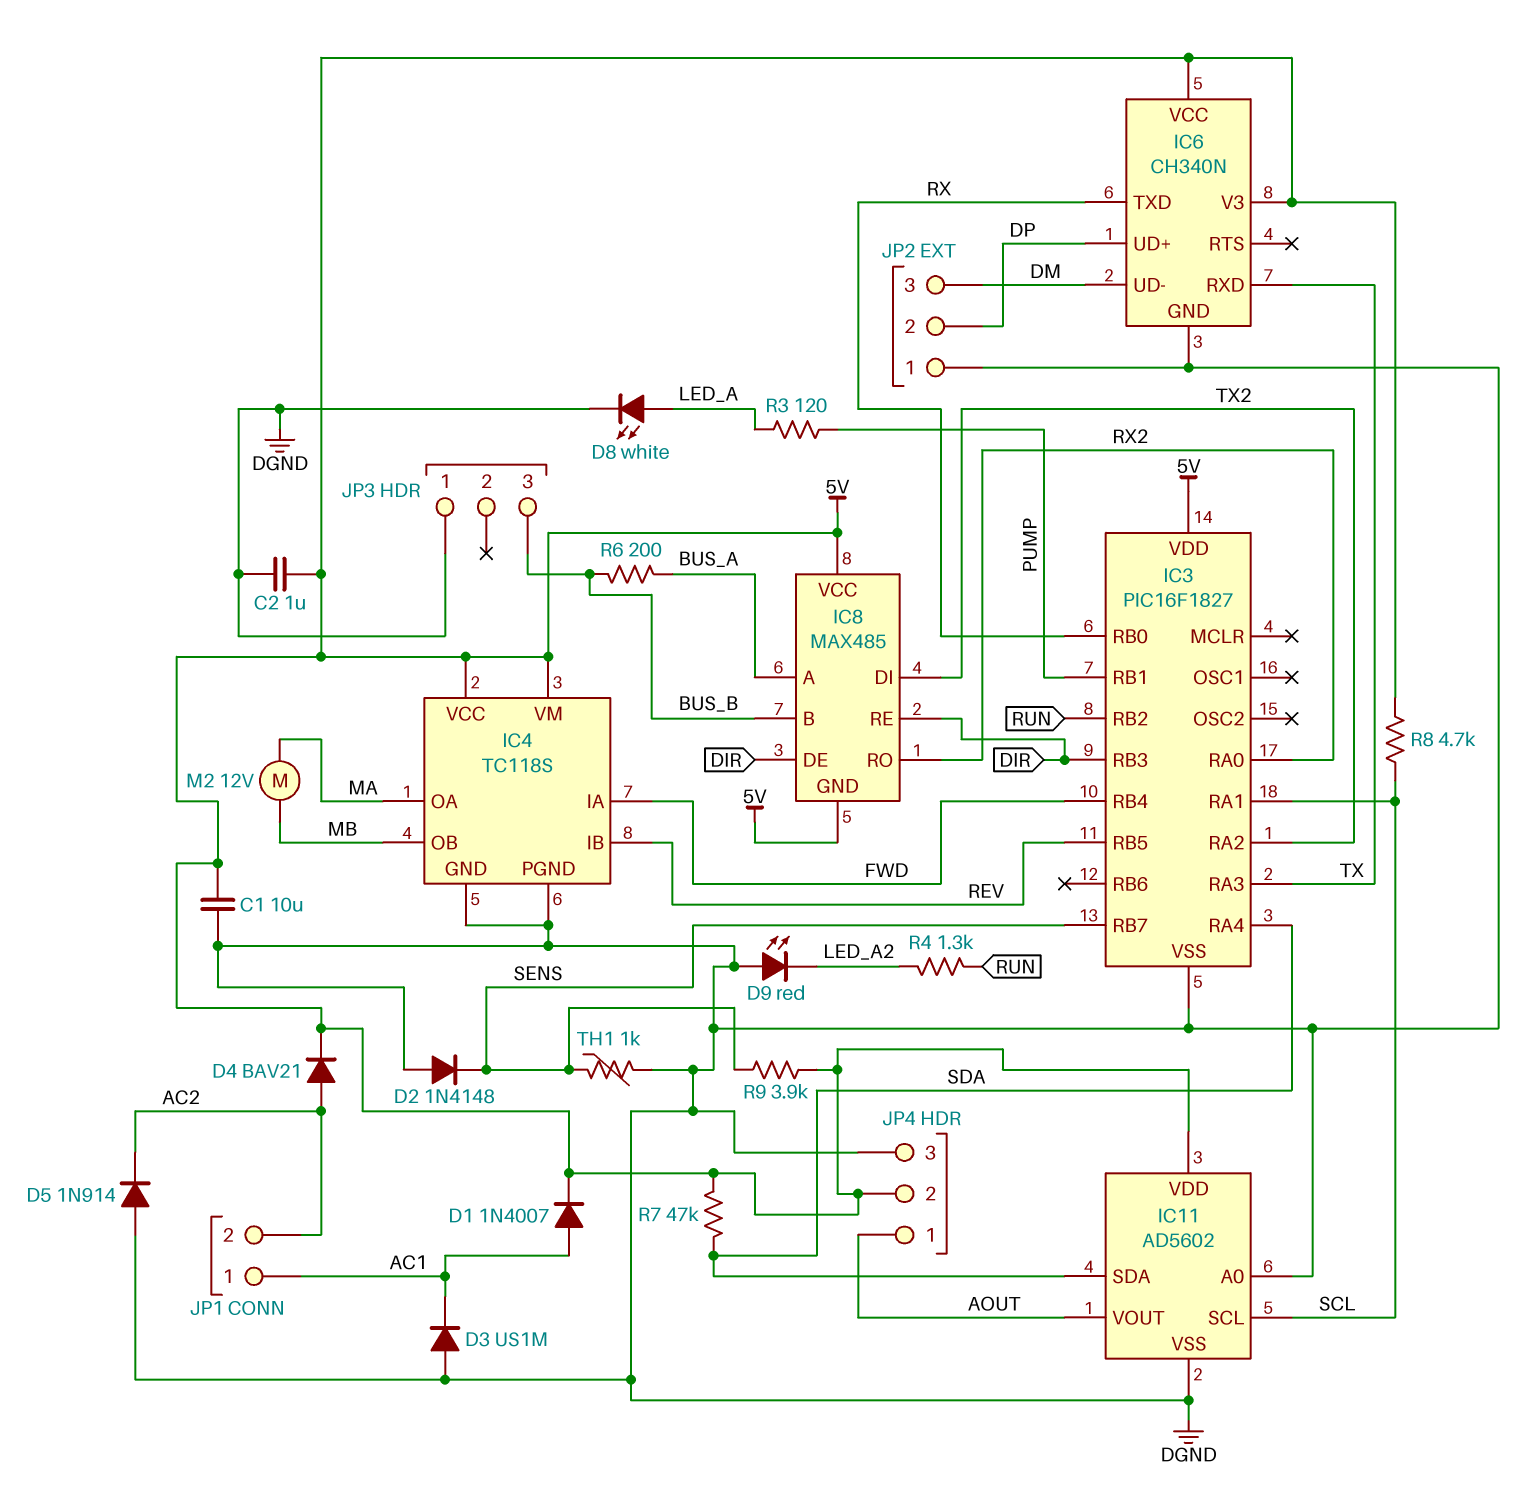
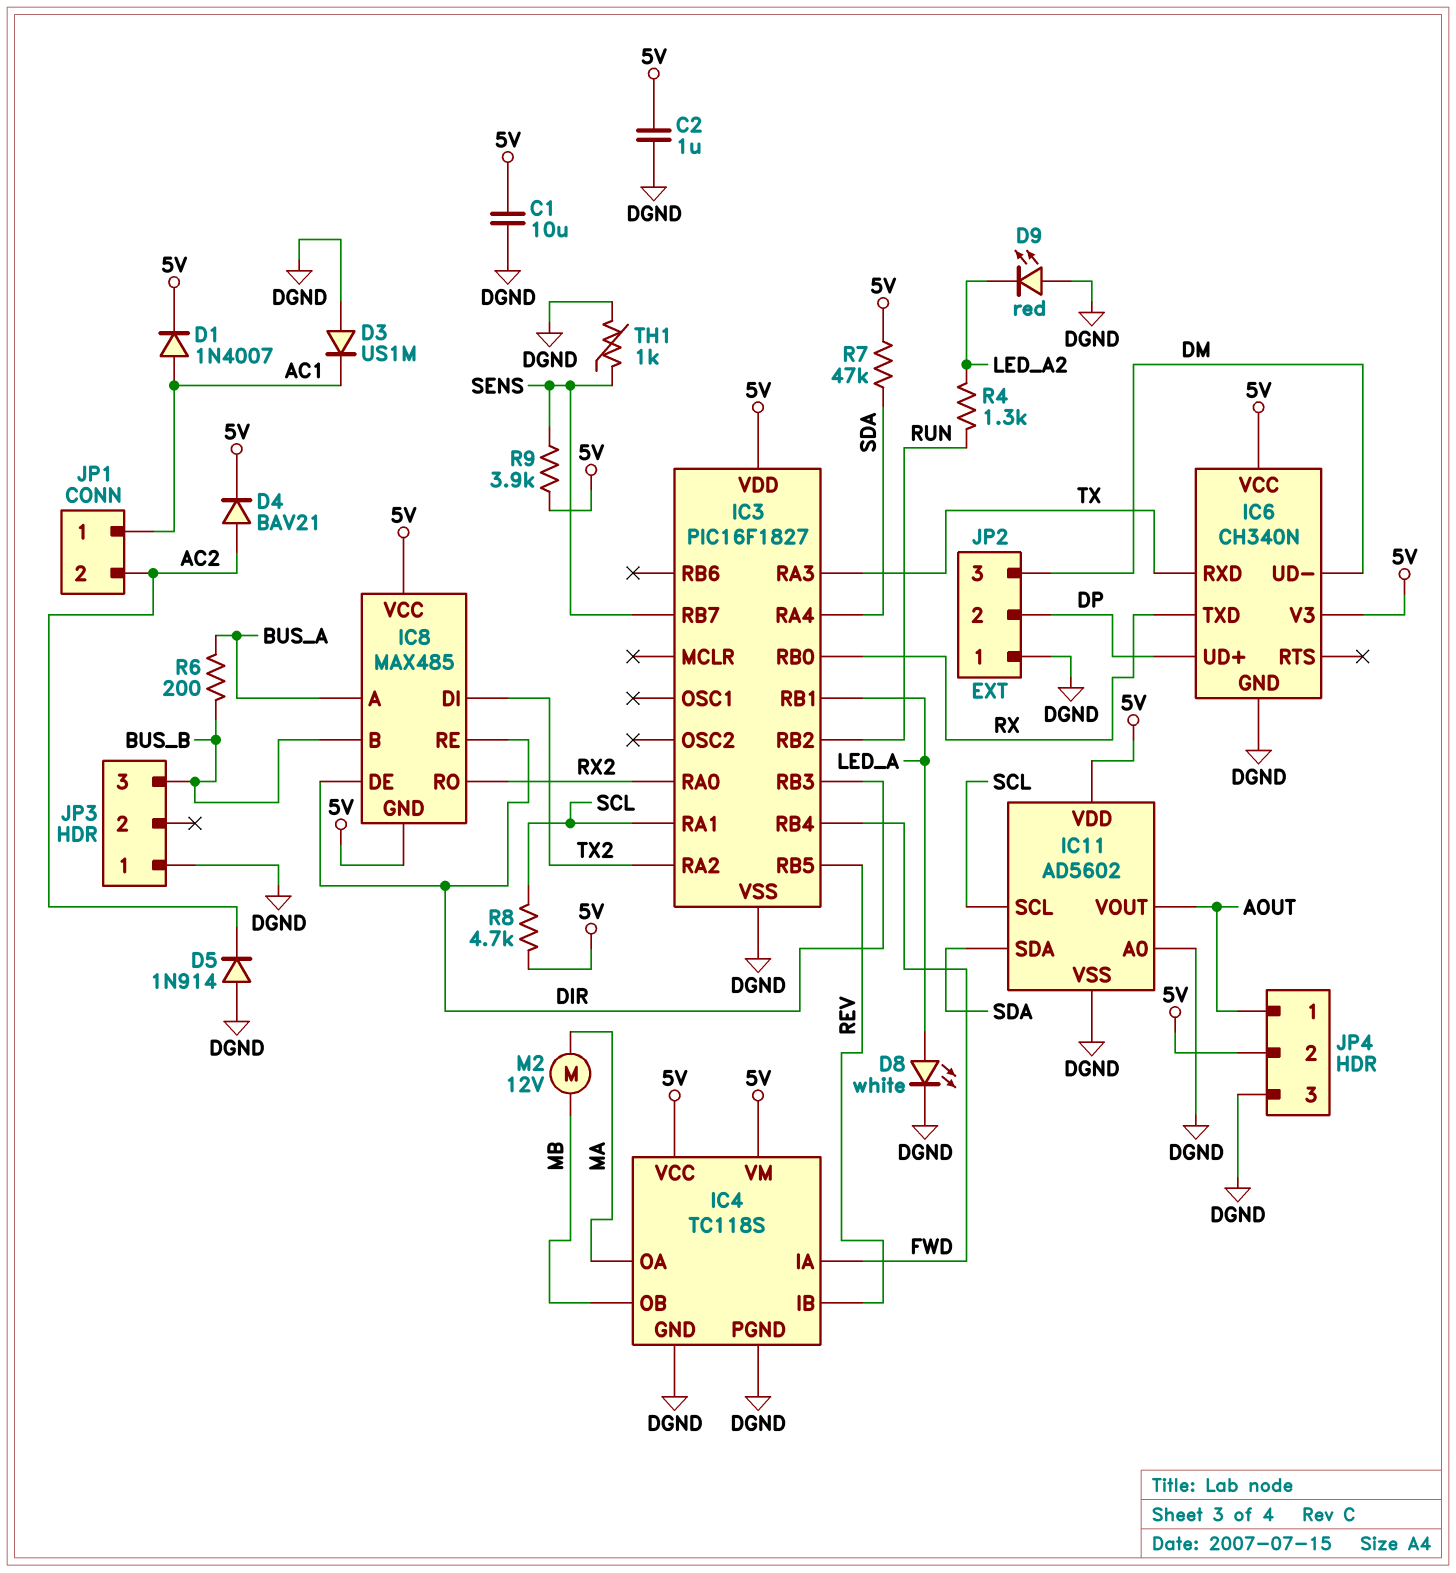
D2: diode 1N4148 (A DGND, K SENS) -> none
IC3 pin RB1: PUMP -> LED_A
R3: 120 (LED_A, PUMP) -> none

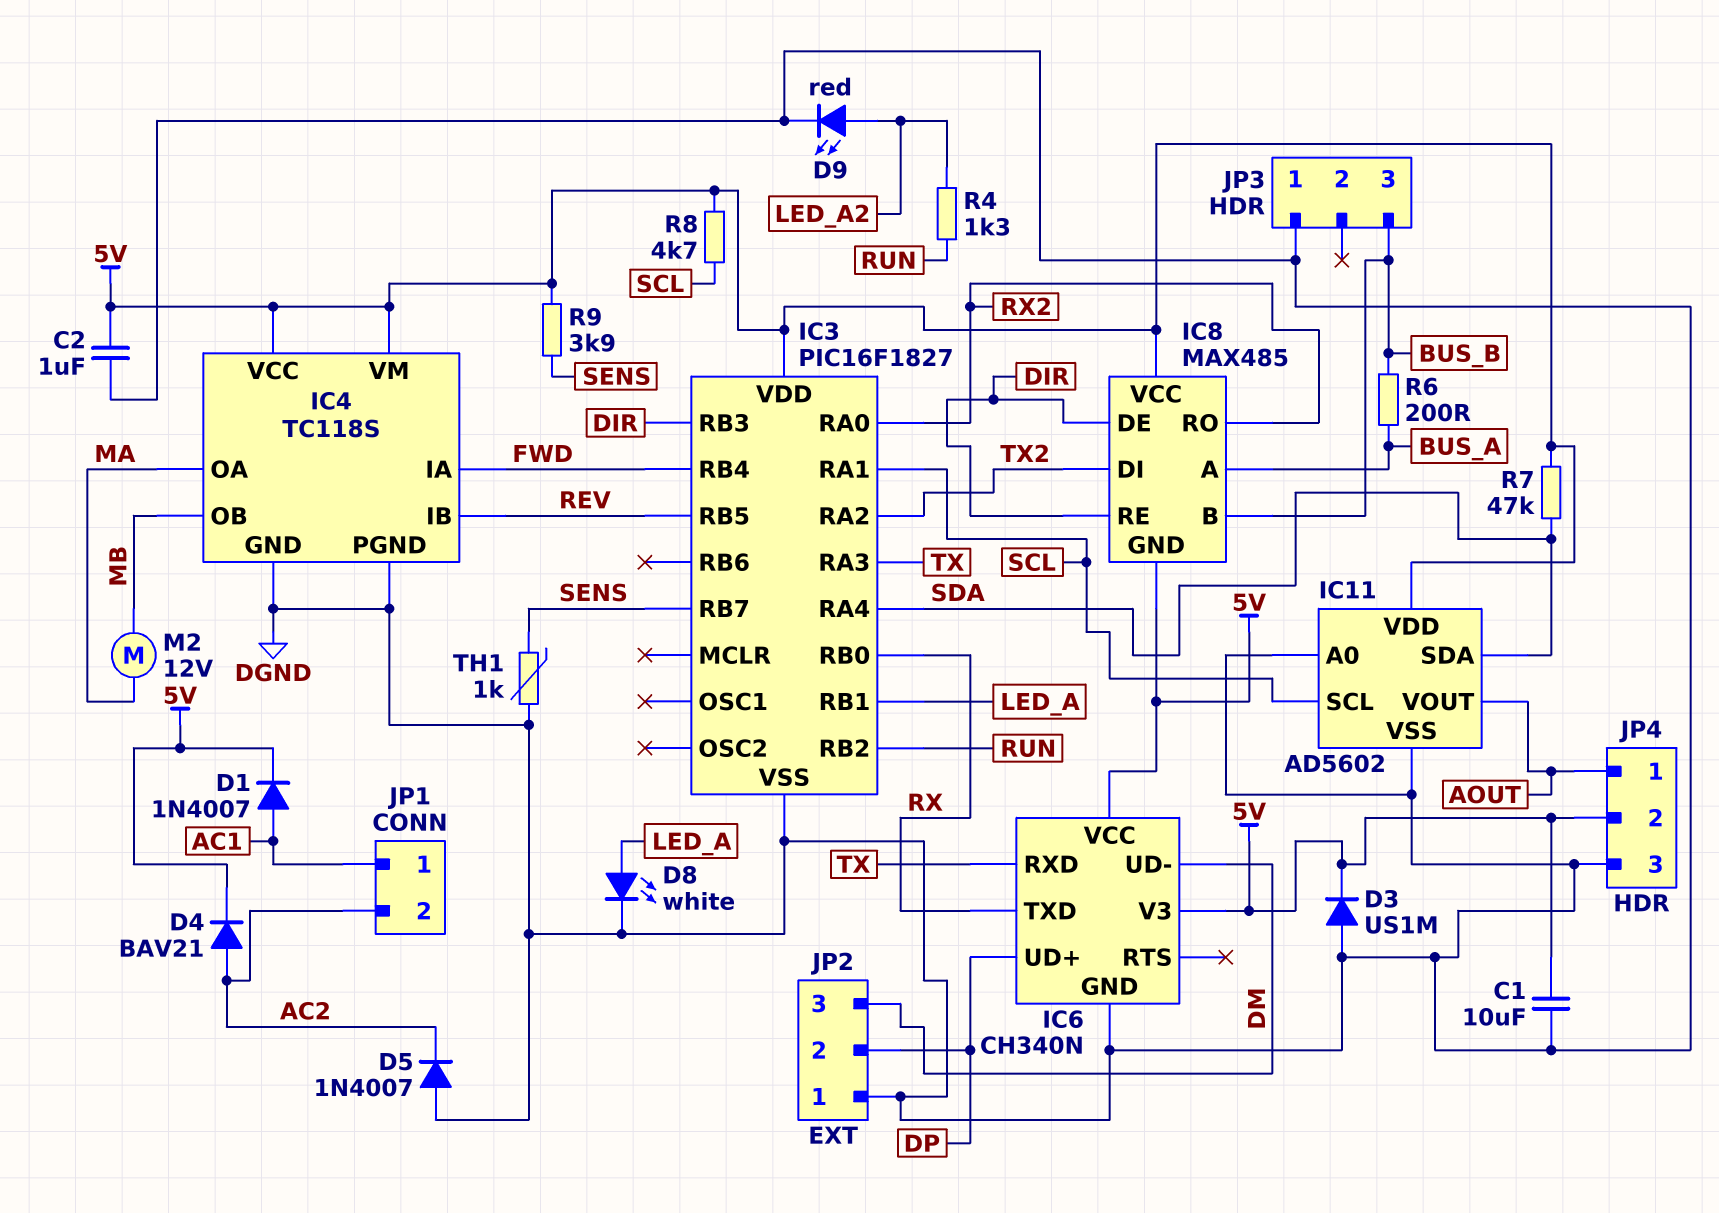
D3: diode US1M (A DGND, K AC1) -> diode US1M (A DGND, K 5V)
D5: diode 1N914 (A DGND, K AC2) -> diode 1N4007 (A DGND, K AC2)
D9: LED red (A DGND, K LED_A2) -> LED red (A LED_A2, K DGND)

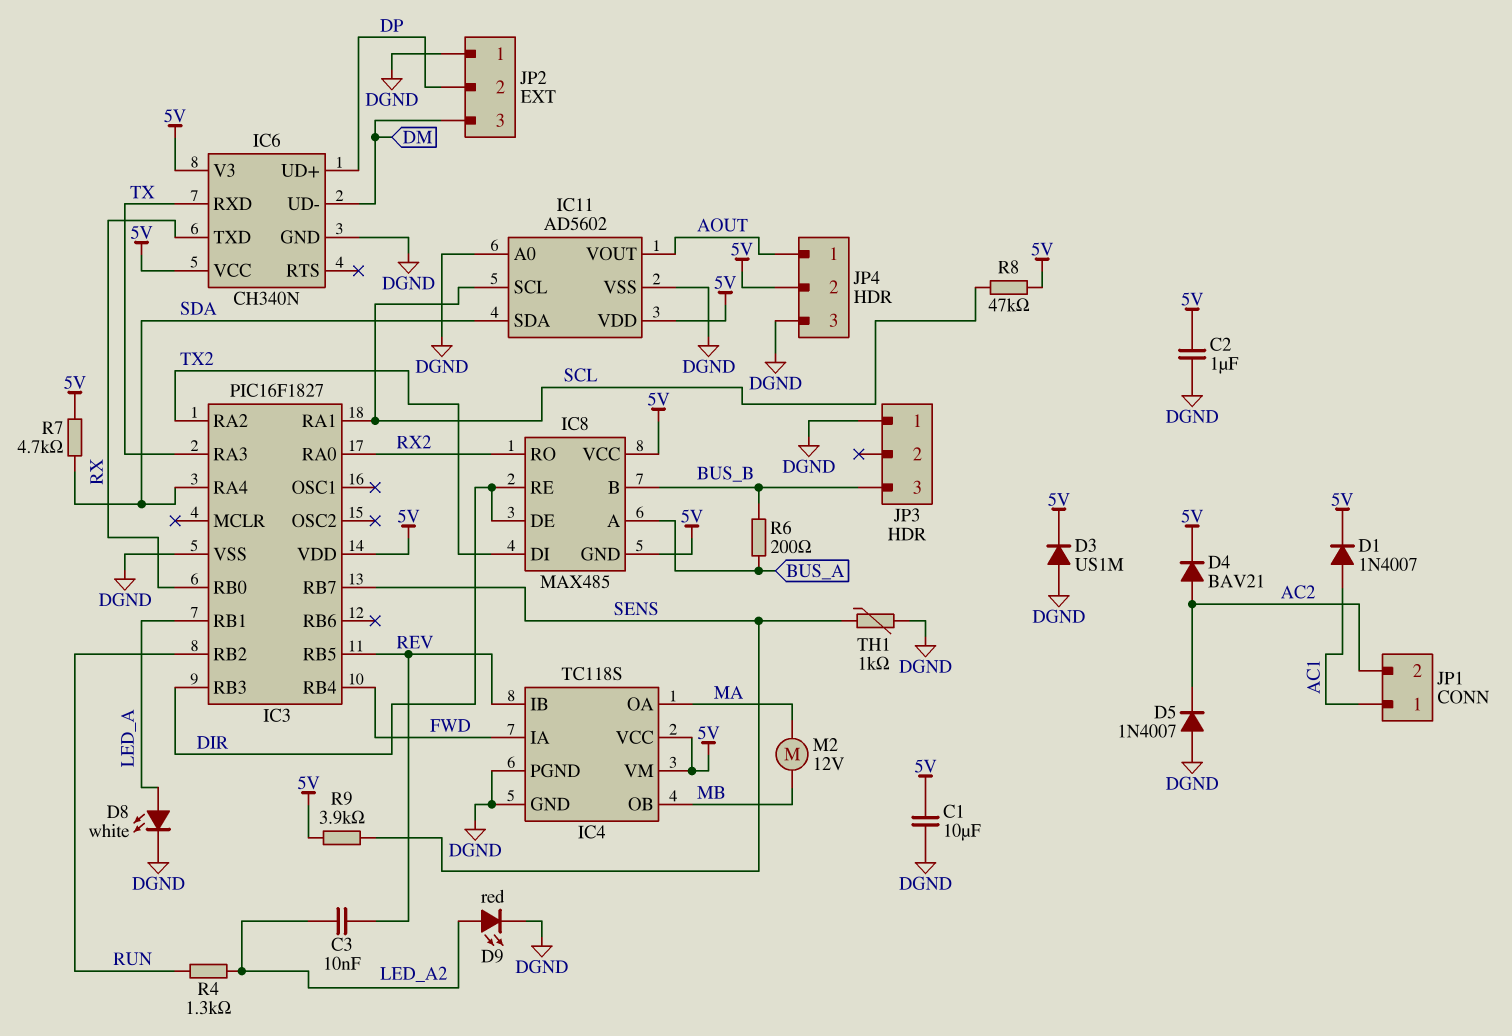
C3: none -> 10nF (LED_A2, REV)
R7: 47k (5V, SDA) -> 4.7k (5V, SDA)
R8: 4.7k (5V, SCL) -> 47k (5V, SCL)

